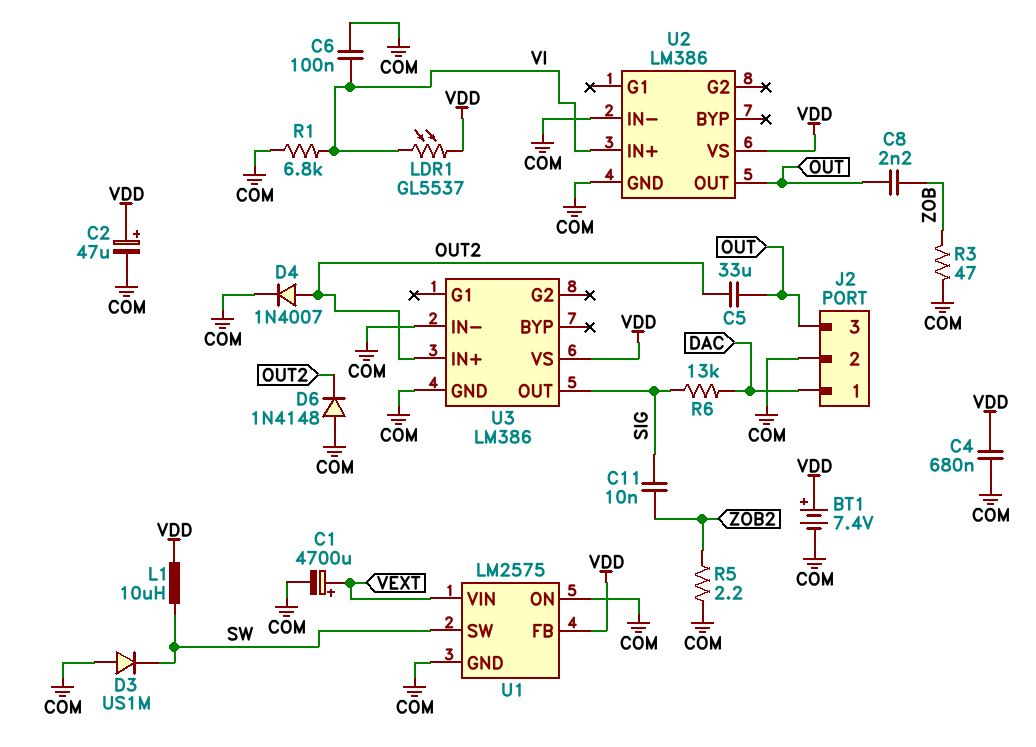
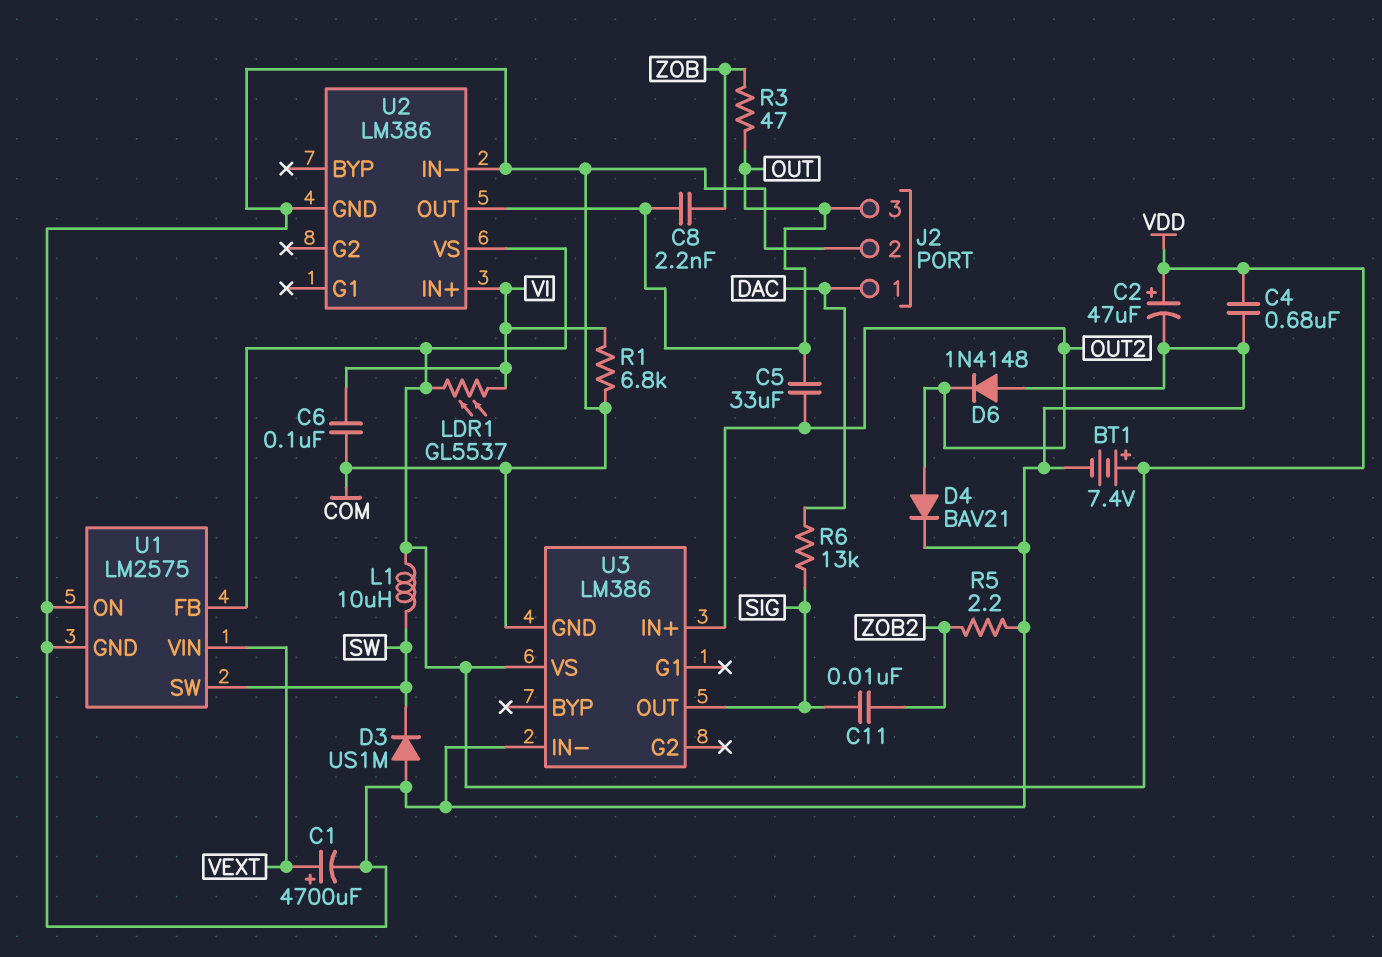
D4: diode 1N4007 (A OUT2, K COM) -> diode BAV21 (A OUT2, K COM)
R3: 47 (COM, ZOB) -> 47 (OUT, ZOB)

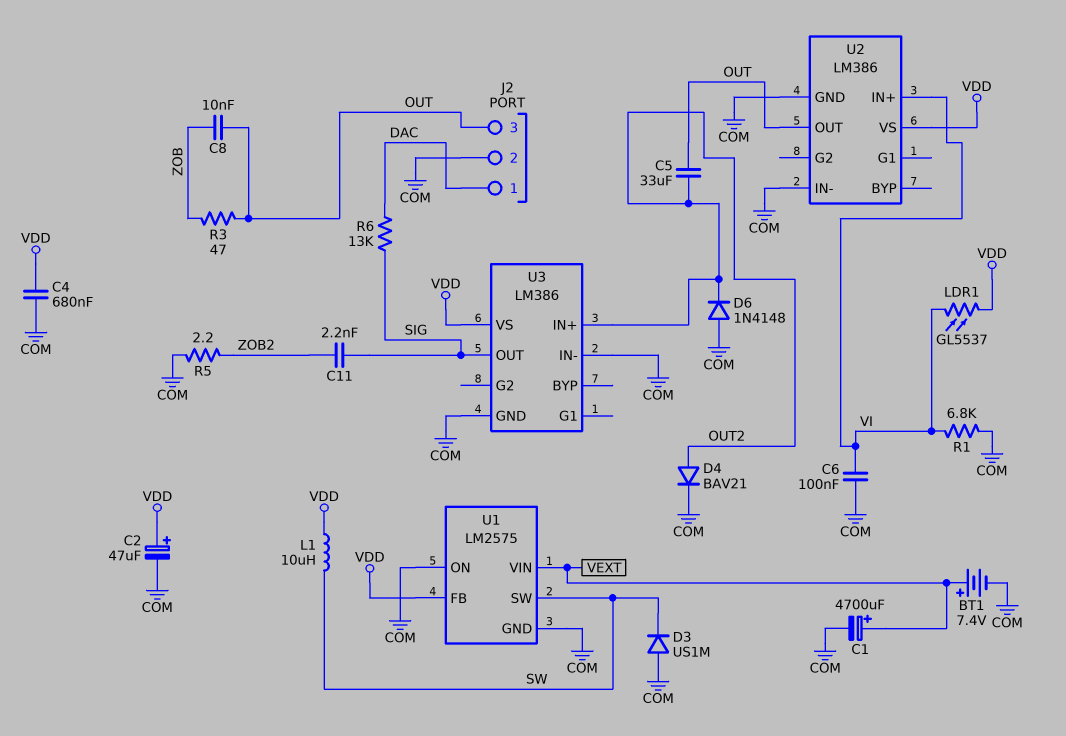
BT1: 7.4V (plus VDD, minus COM) -> 7.4V (plus VEXT, minus COM)
C8: 2.2nF (OUT, ZOB) -> 10nF (OUT, ZOB)
C11: 10nF (SIG, ZOB2) -> 2.2nF (SIG, ZOB2)

